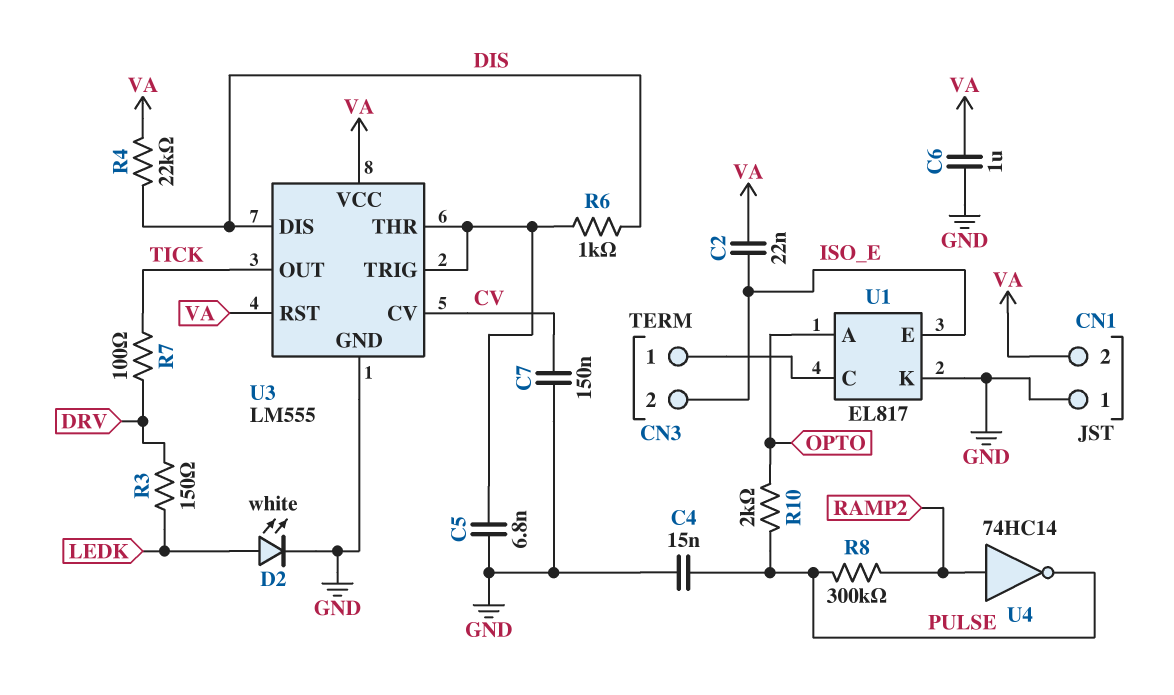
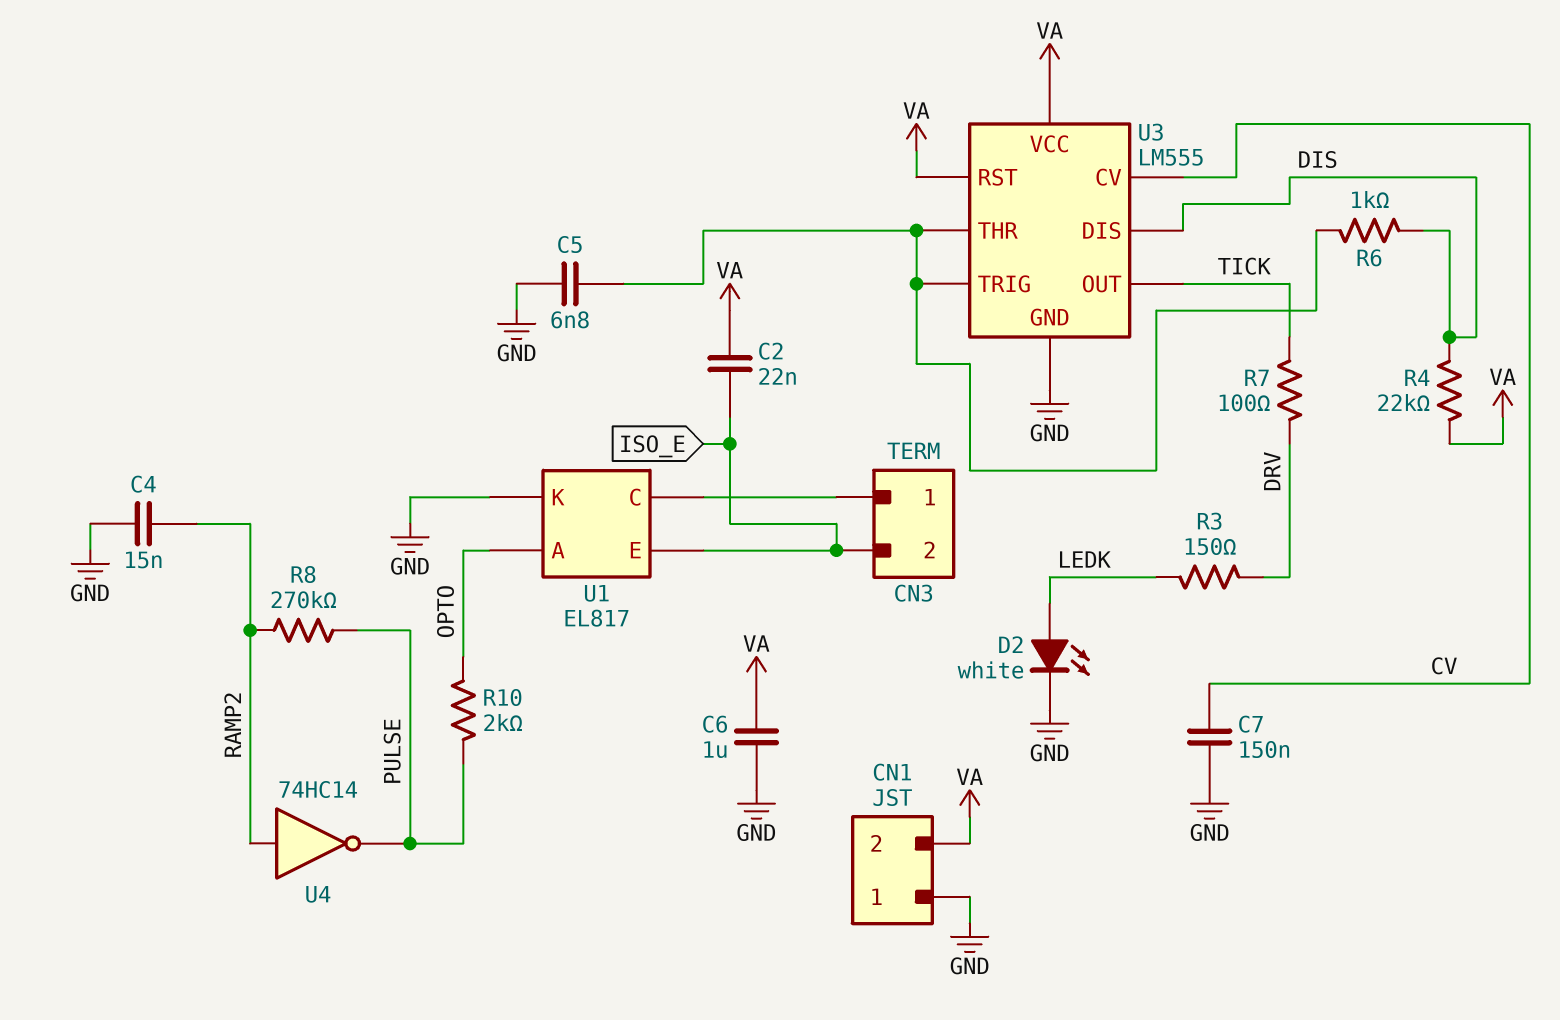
C4: 15nF (GND, PULSE) -> 15nF (GND, RAMP2)
R8: 300k (PULSE, RAMP2) -> 270k (PULSE, RAMP2)

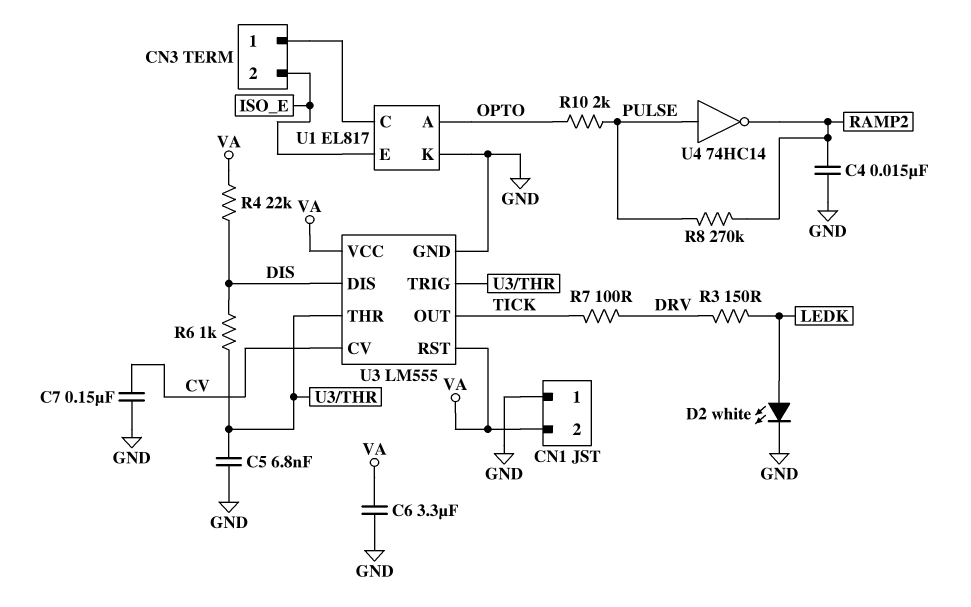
C2: 22nF (ISO_E, VA) -> none
C6: 1uF (GND, VA) -> 3.3uF (GND, VA)
U4: NOT 74HC14 (in RAMP2, out PULSE) -> NOT 74HC14 (in PULSE, out RAMP2)

